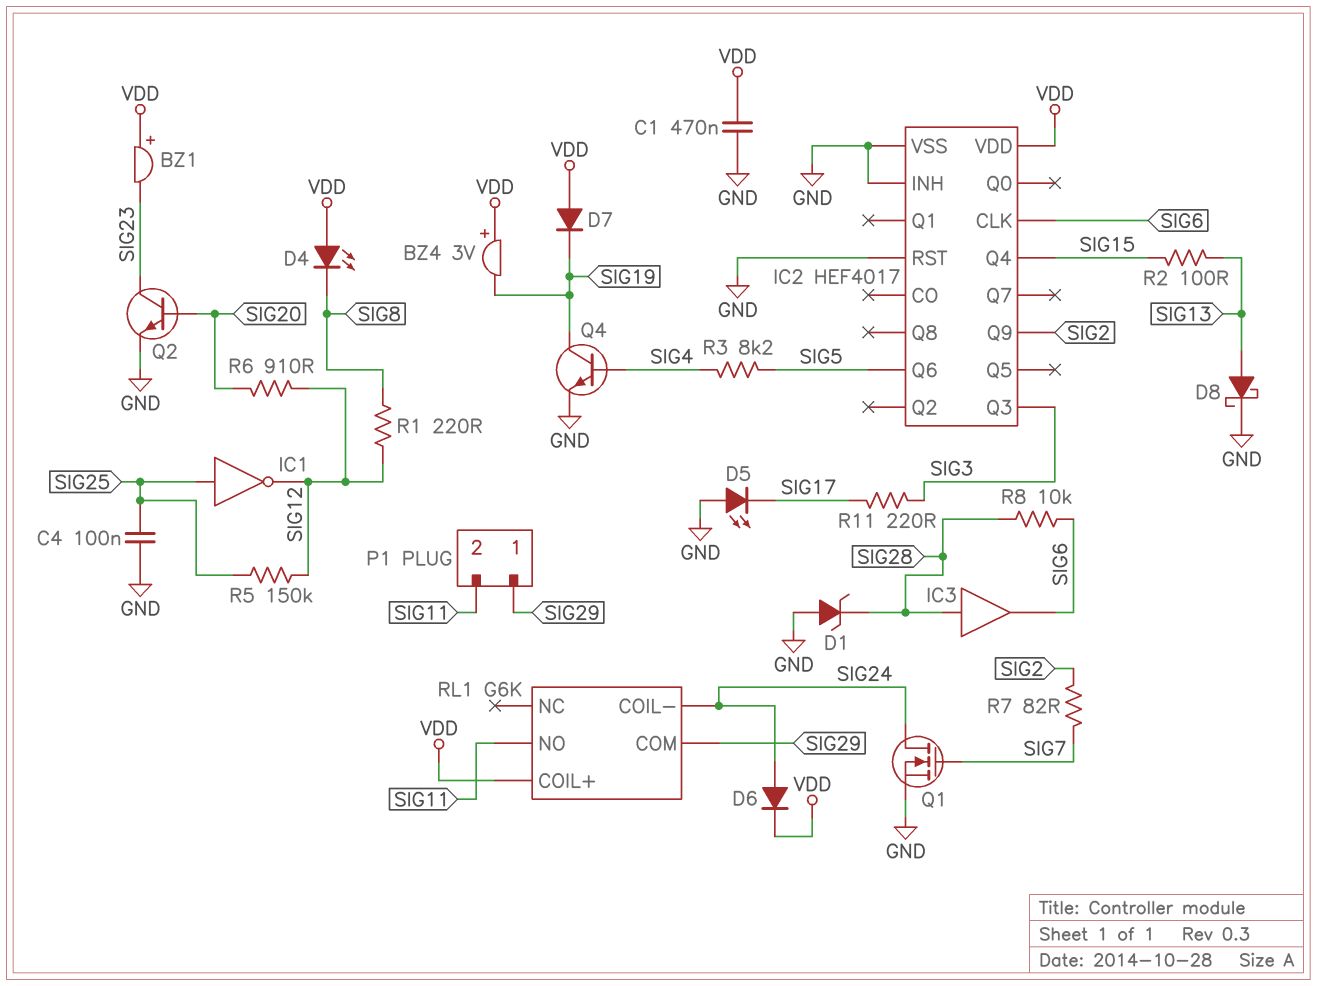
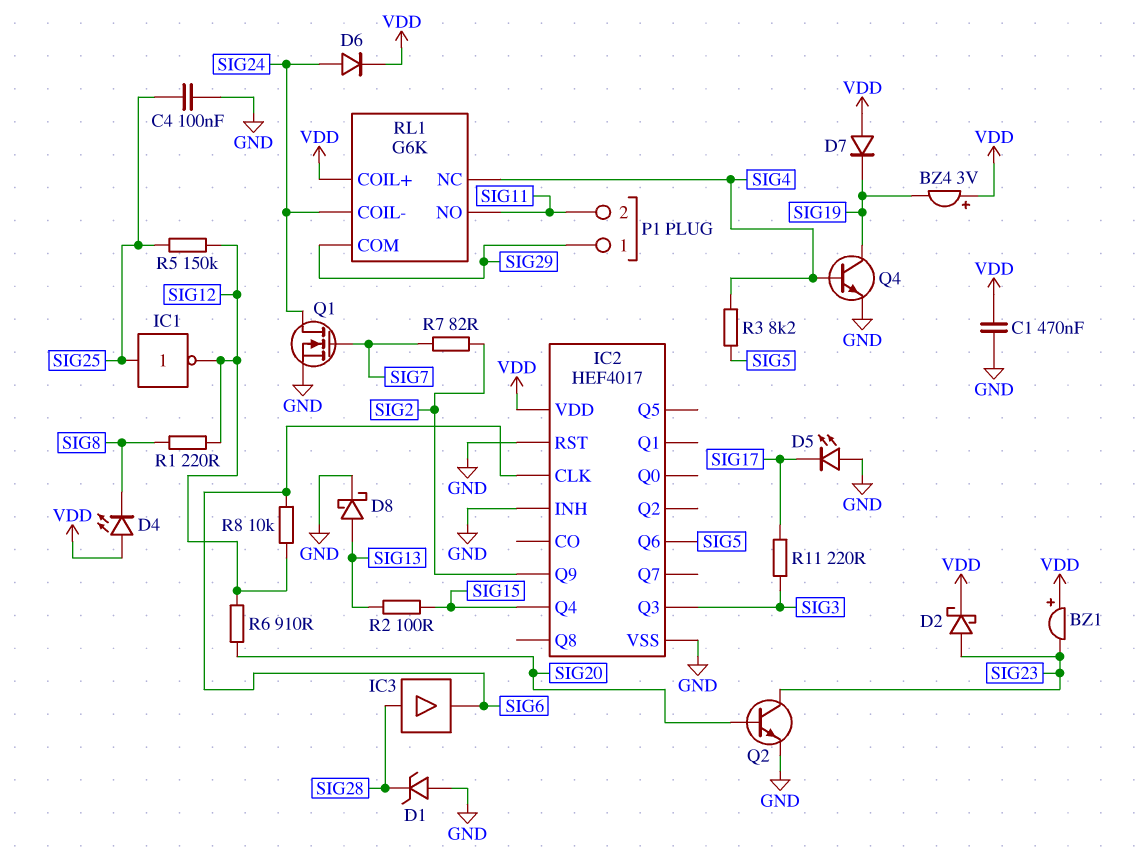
D2: none -> schottky (A SIG23, K VDD)
R8: 10k (SIG6, SIG28) -> 10k (SIG6, SIG12)
RL1 pin NC: none -> SIG4

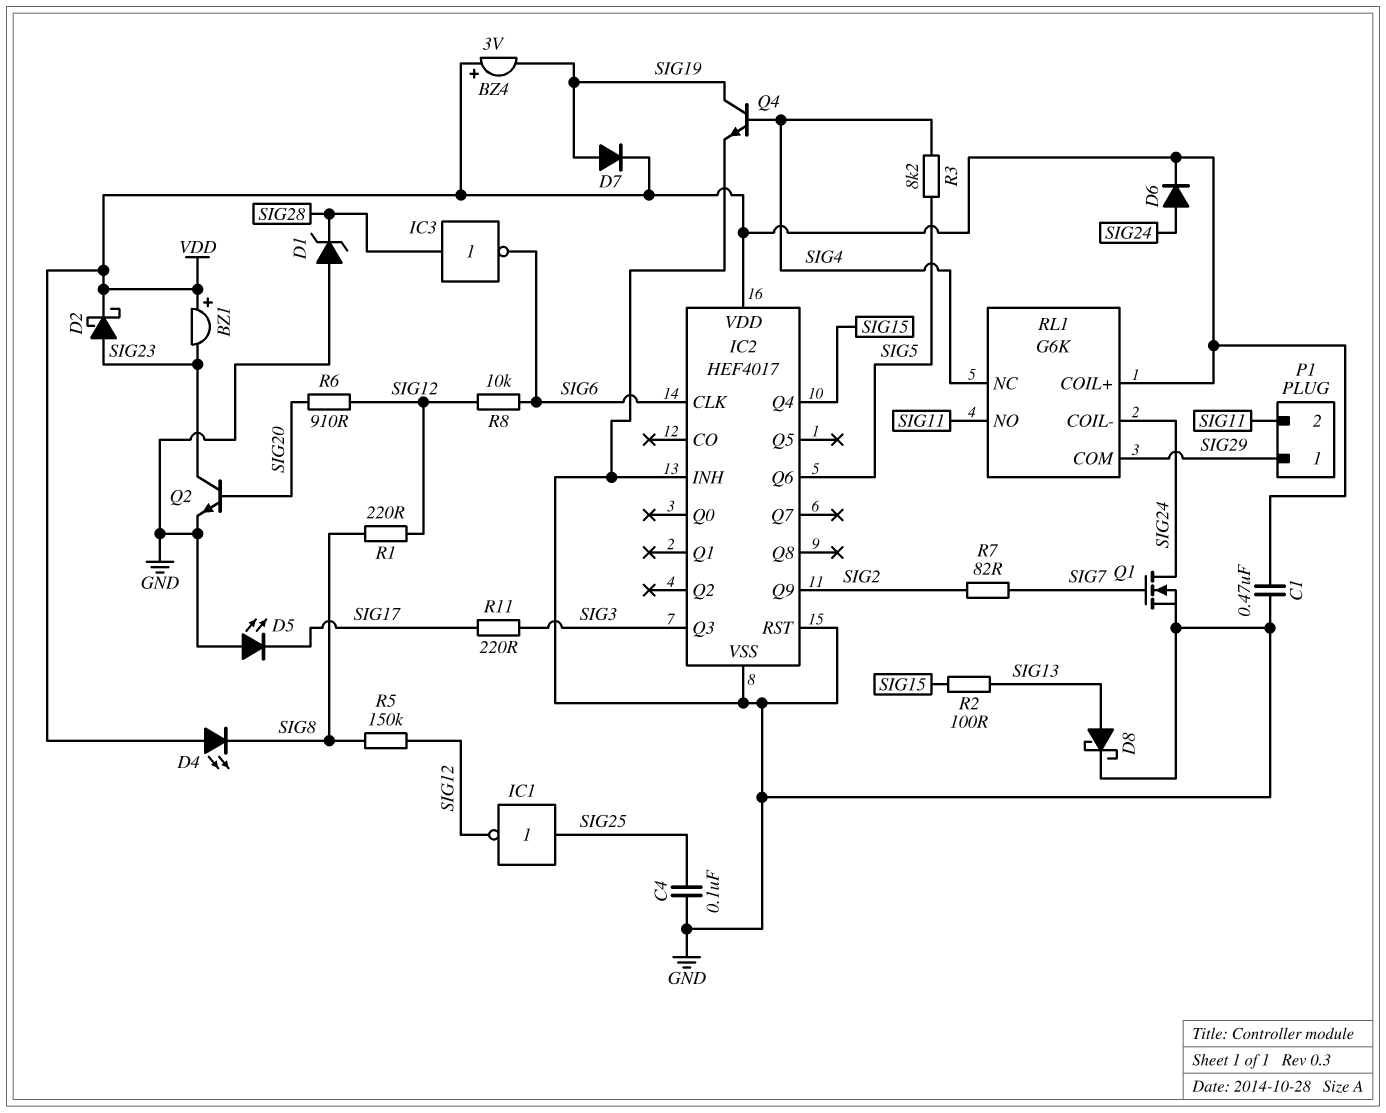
D7: diode (A VDD, K SIG19) -> diode (A SIG19, K VDD)
IC3: buffer (in SIG28, out SIG6) -> NOT (in SIG28, out SIG6)
R5: 150k (SIG12, SIG25) -> 150k (SIG8, SIG12)

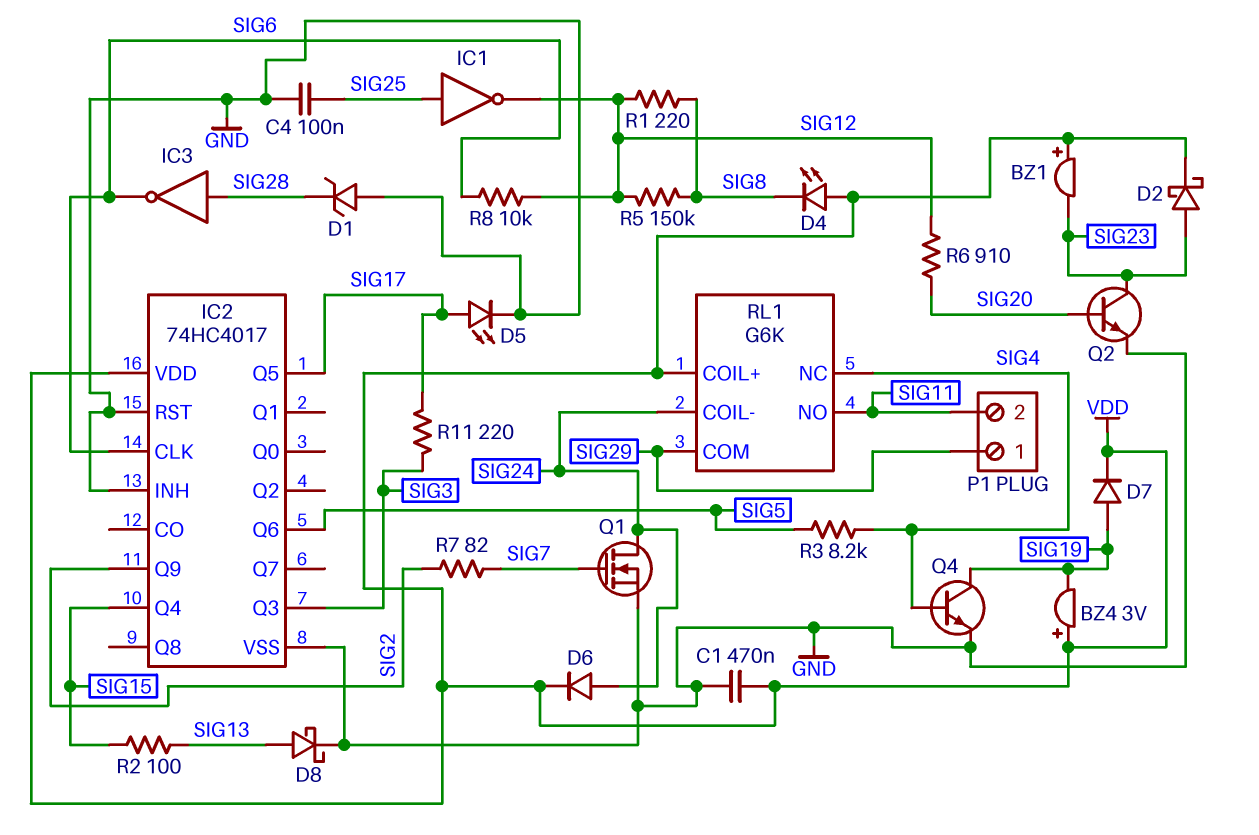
D5: LED (A GND, K SIG17) -> LED (A SIG17, K GND)
IC2: HEF4017 -> 74HC4017
IC2 pin Q5: none -> SIG17

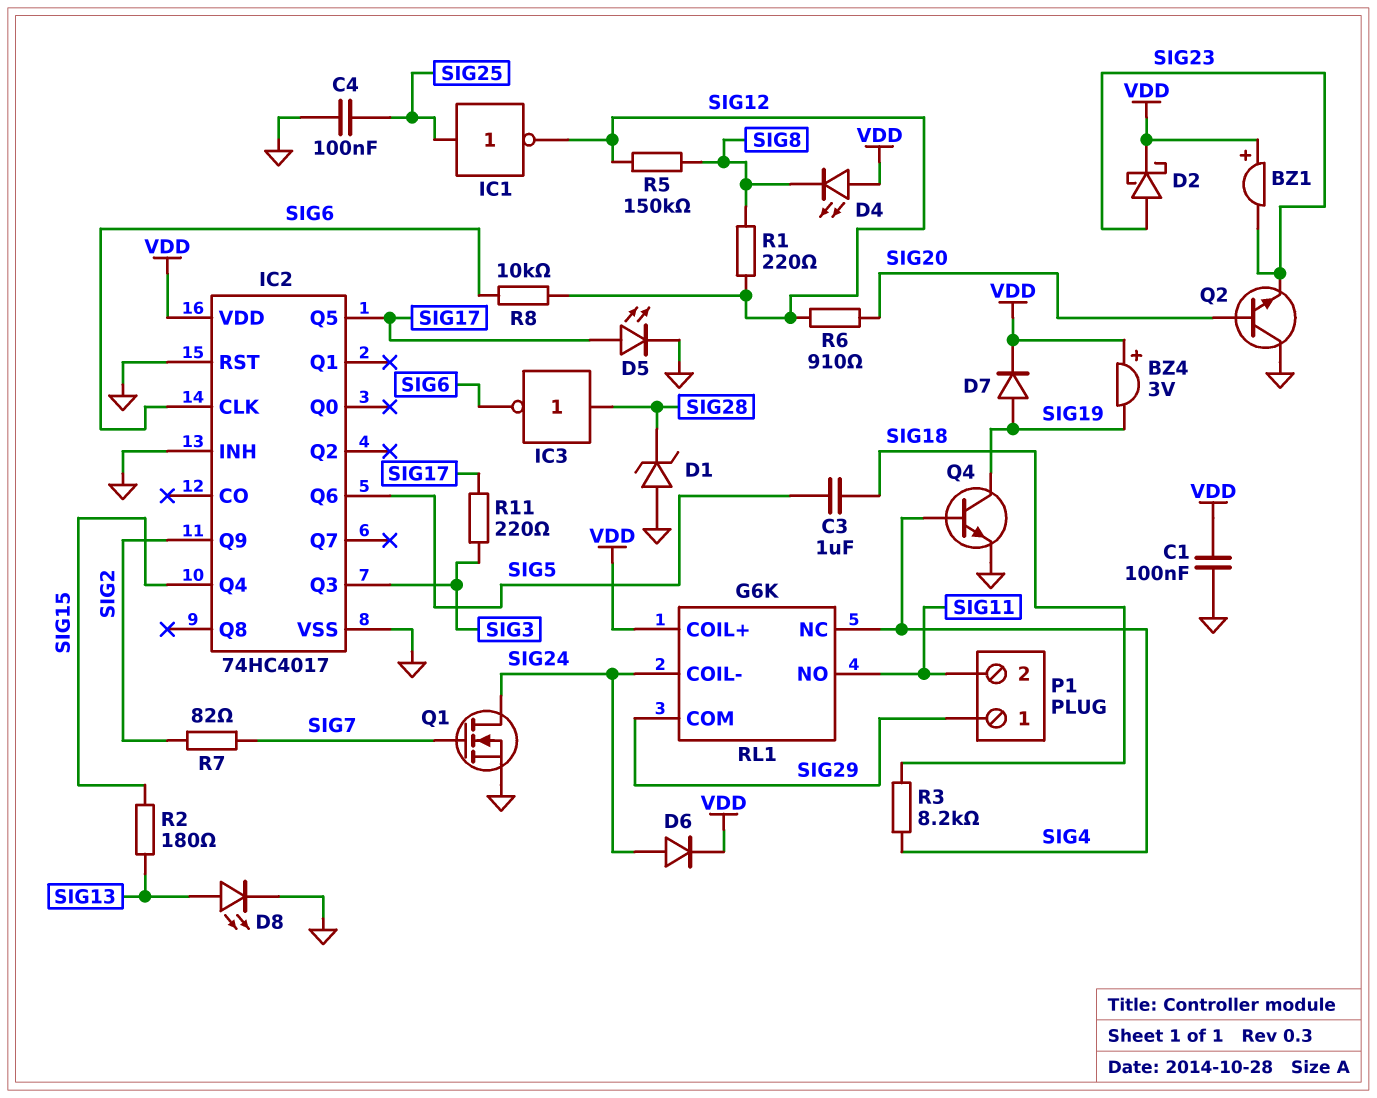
C1: 470nF (GND, VDD) -> 100nF (GND, VDD)
C3: none -> 1uF (SIG5, SIG18)
D8: schottky (A SIG13, K GND) -> LED (A SIG13, K GND)
Q2: NPN (B SIG20, C SIG23, E GND) -> NPN (B SIG20, C GND, E SIG23)
R2: 100 (SIG13, SIG15) -> 180 (SIG13, SIG15)
R3: 8.2k (SIG4, SIG5) -> 8.2k (SIG4, SIG18)

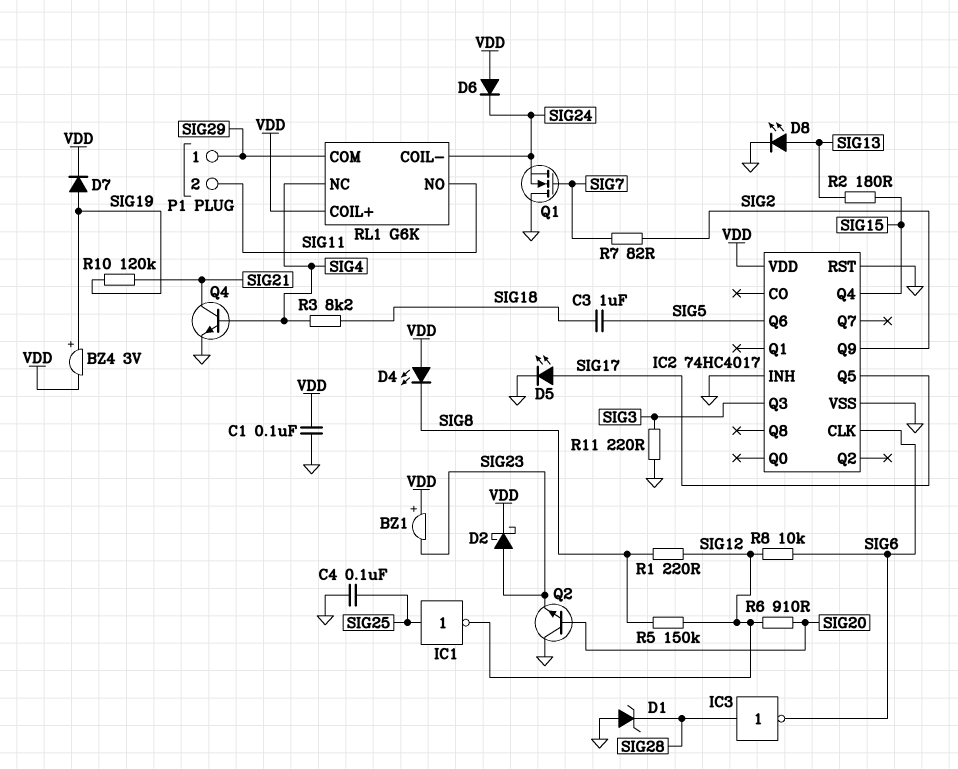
BZ4: buzzer 3V (plus VDD, minus SIG19) -> buzzer 3V (plus SIG19, minus VDD)
D6: diode (A SIG24, K VDD) -> diode (A VDD, K SIG24)
Q1: NMOS (G SIG7, D SIG24, S GND) -> NMOS (G SIG7, D GND, S SIG24)
Q4: NPN (B SIG4, C SIG19, E GND) -> NPN (B SIG4, C SIG21, E GND)
R10: none -> 120k (SIG19, SIG21)
R11: 220 (SIG3, SIG17) -> 220 (GND, SIG3)

